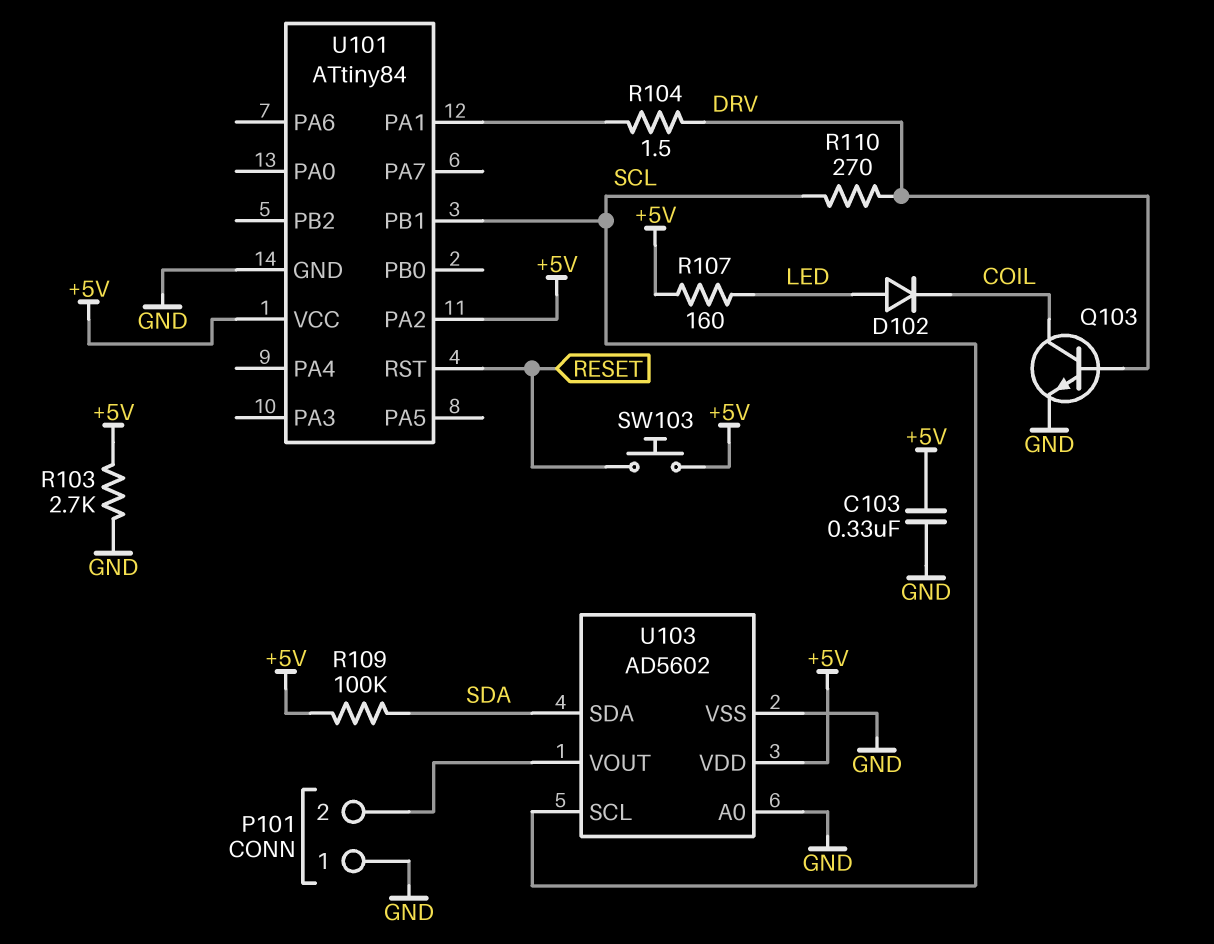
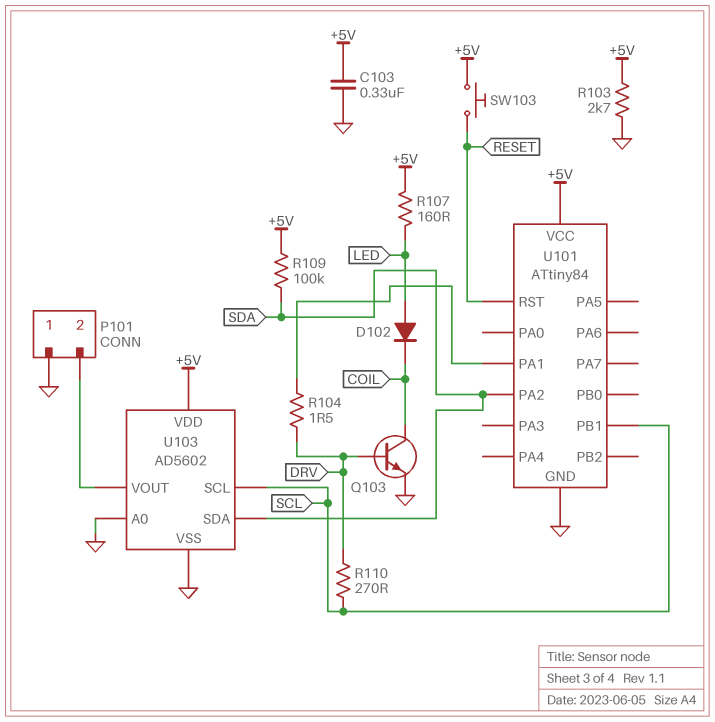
U101 pin PA2: +5V -> SDA

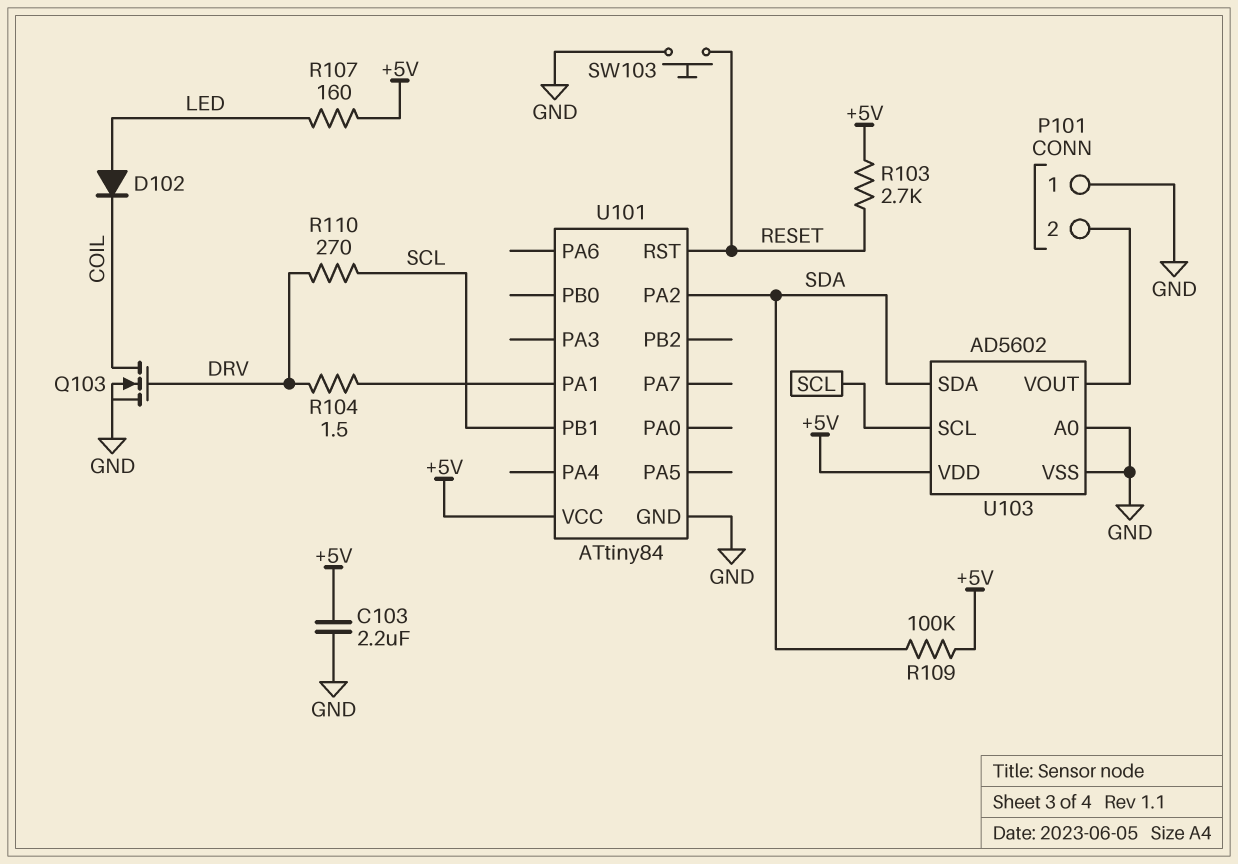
C103: 330nF (+5V, GND) -> 2.2uF (+5V, GND)
Q103: NPN (B DRV, C COIL, E GND) -> NMOS (G DRV, D COIL, S GND)
R103: 2.7k (+5V, GND) -> 2.7k (+5V, RESET)
SW103: button (+5V, RESET) -> button (GND, RESET)

